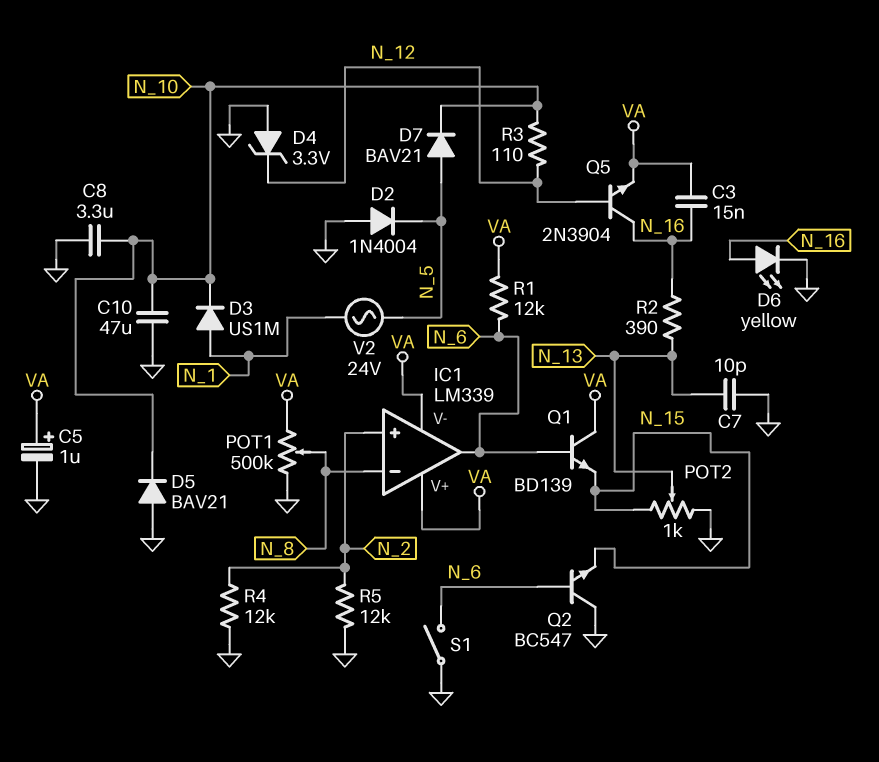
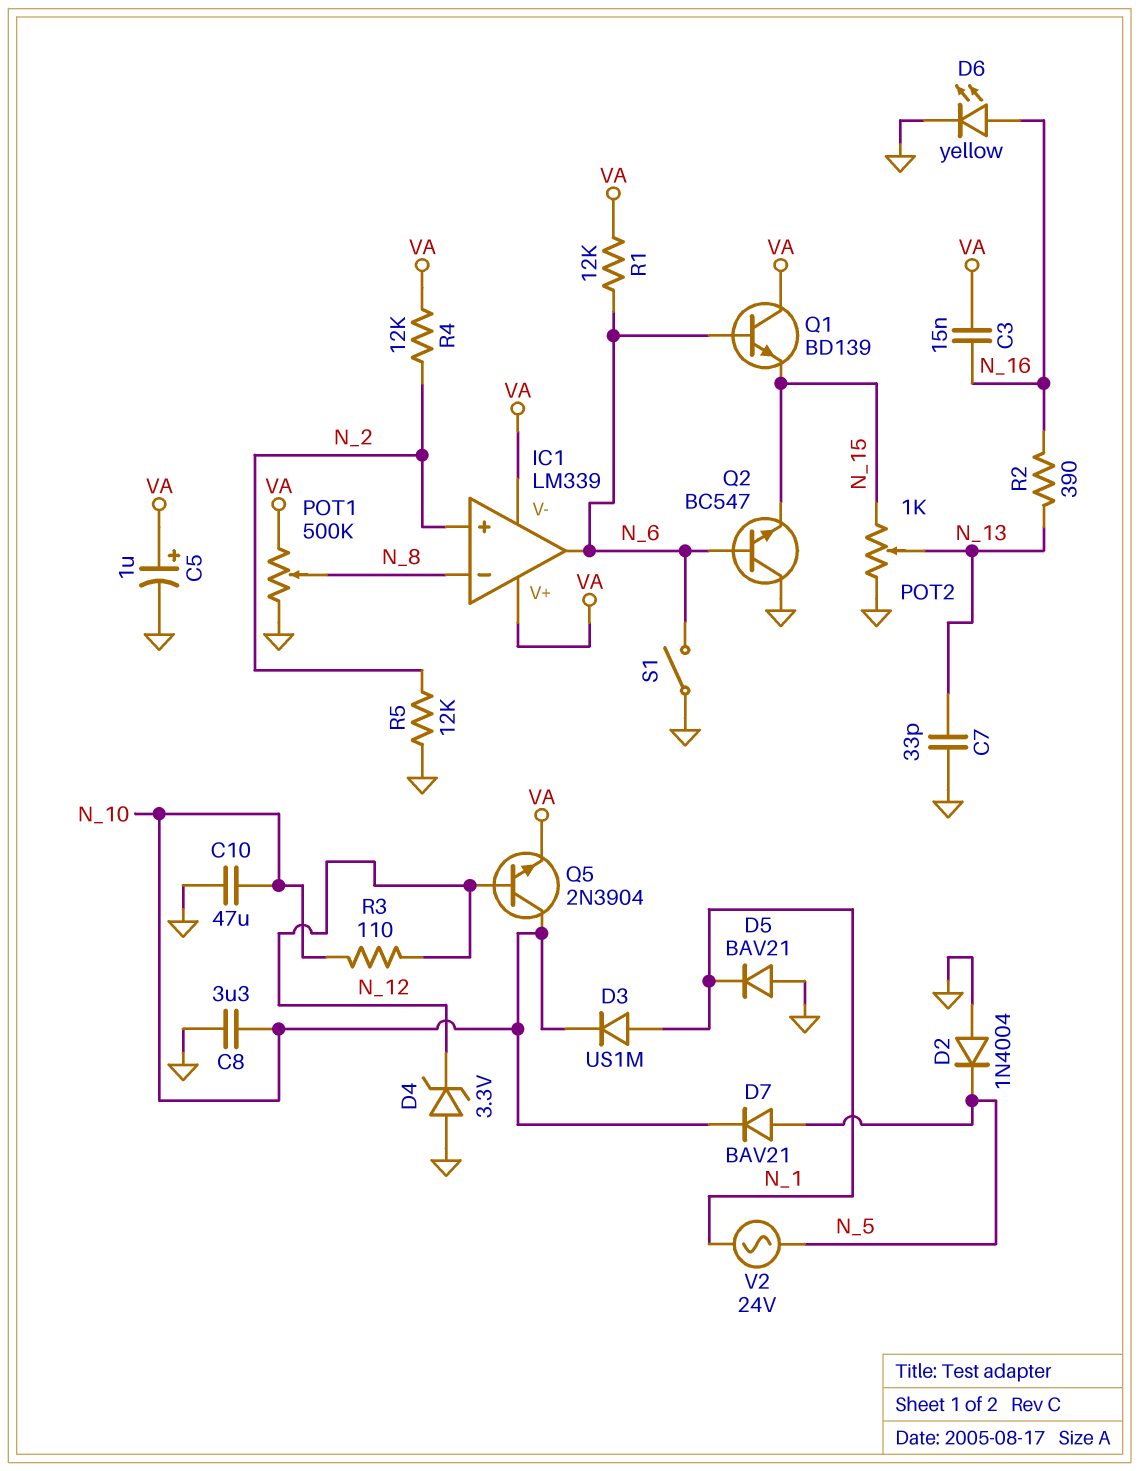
C7: 10pF (GND, N_13) -> 33pF (GND, N_13)
D5: diode BAV21 (A GND, K N_10) -> diode BAV21 (A GND, K N_1)
Q5: NPN 2N3904 (B N_12, C N_16, E VA) -> NPN 2N3904 (B N_12, C N_10, E VA)
R4: 12k (GND, N_2) -> 12k (N_2, VA)

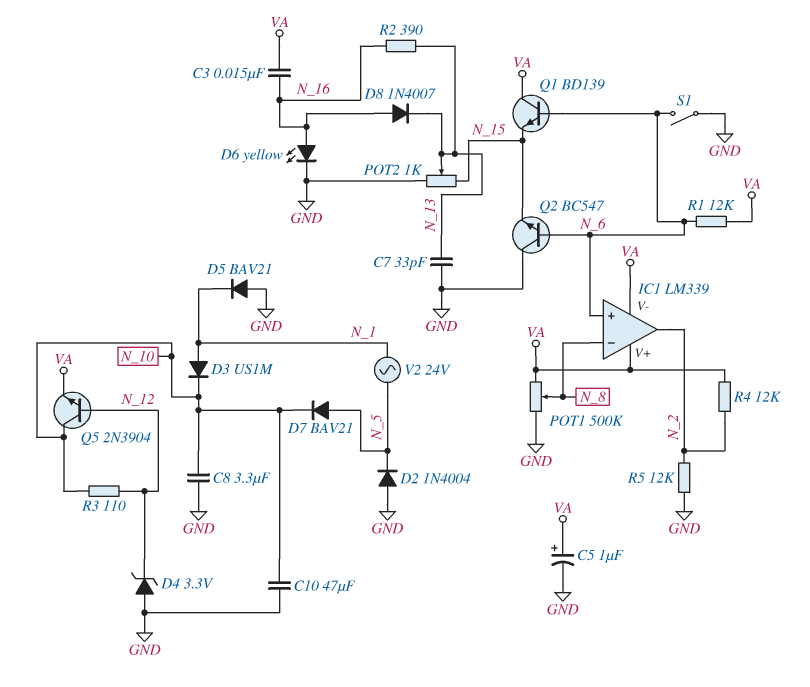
D8: none -> diode 1N4007 (A N_16, K N_13)
IC1 pin in+: N_2 -> N_6
IC1 pin out: N_6 -> N_2

